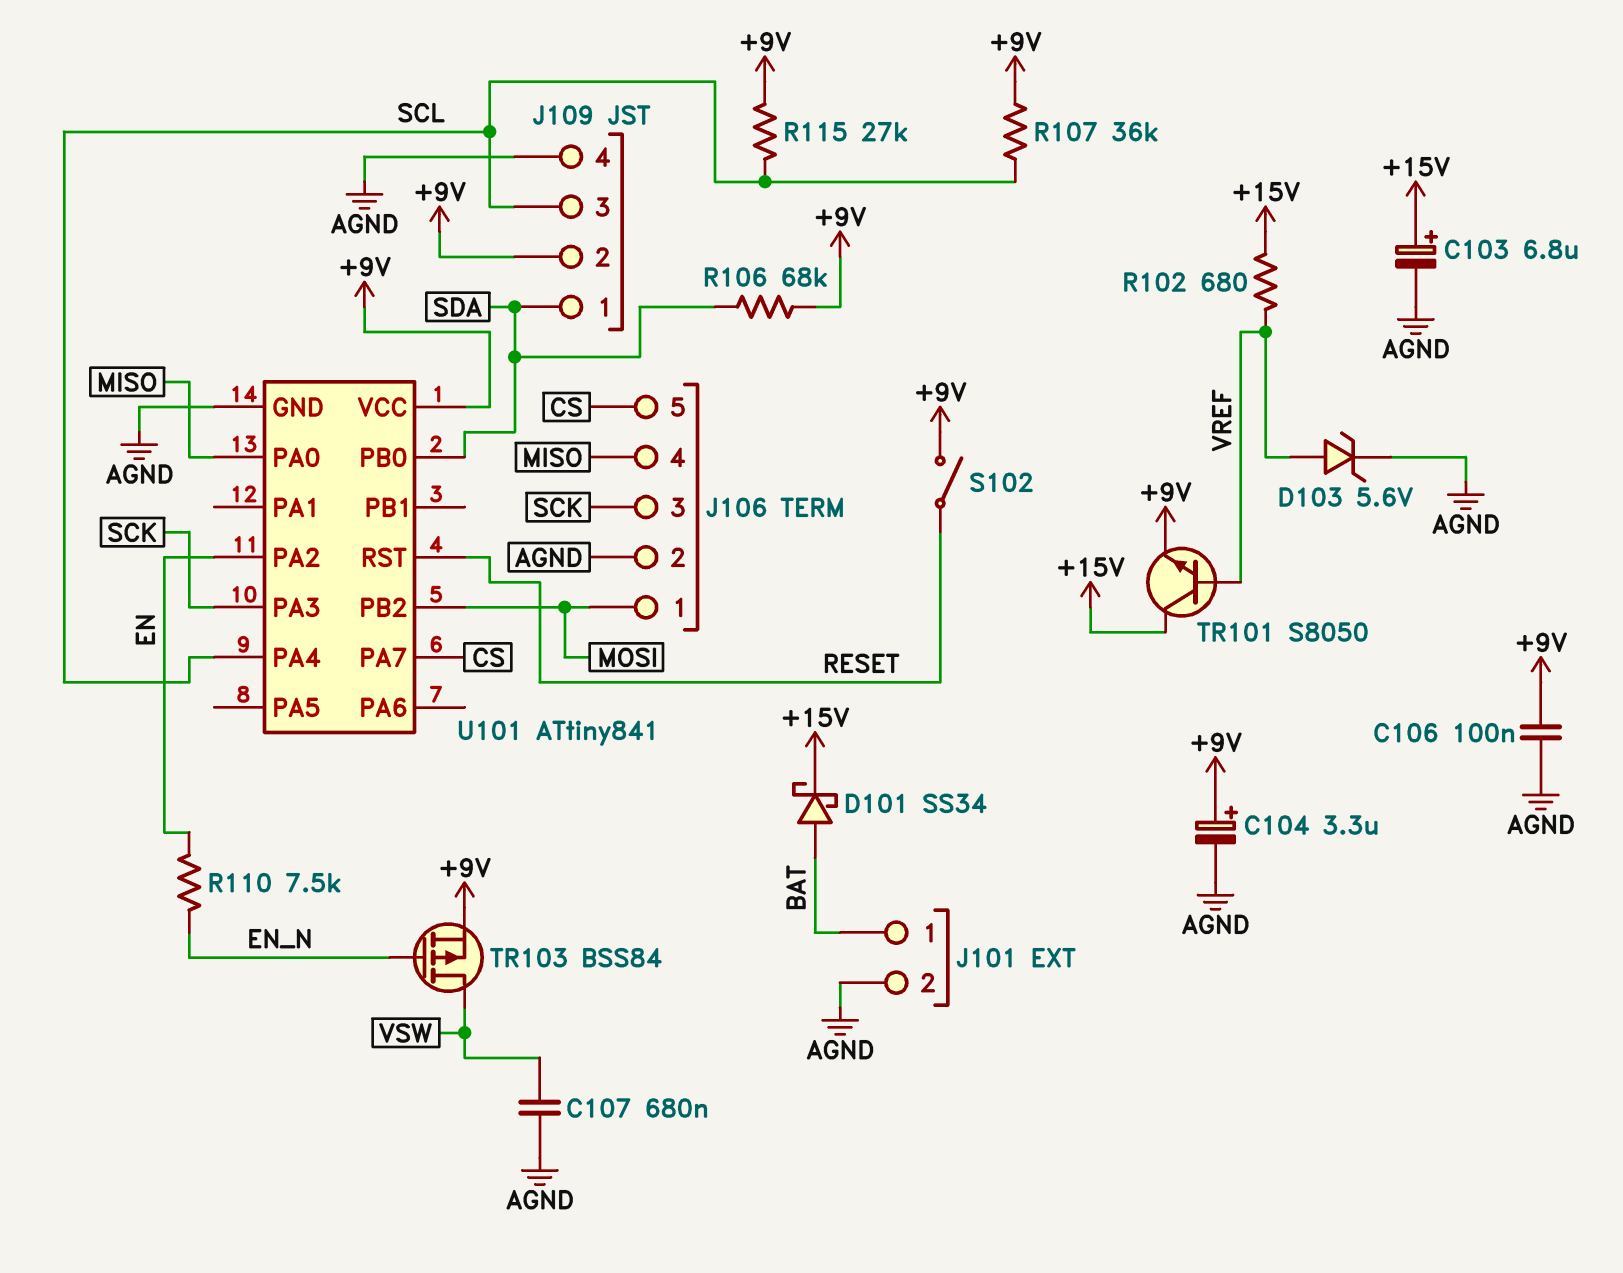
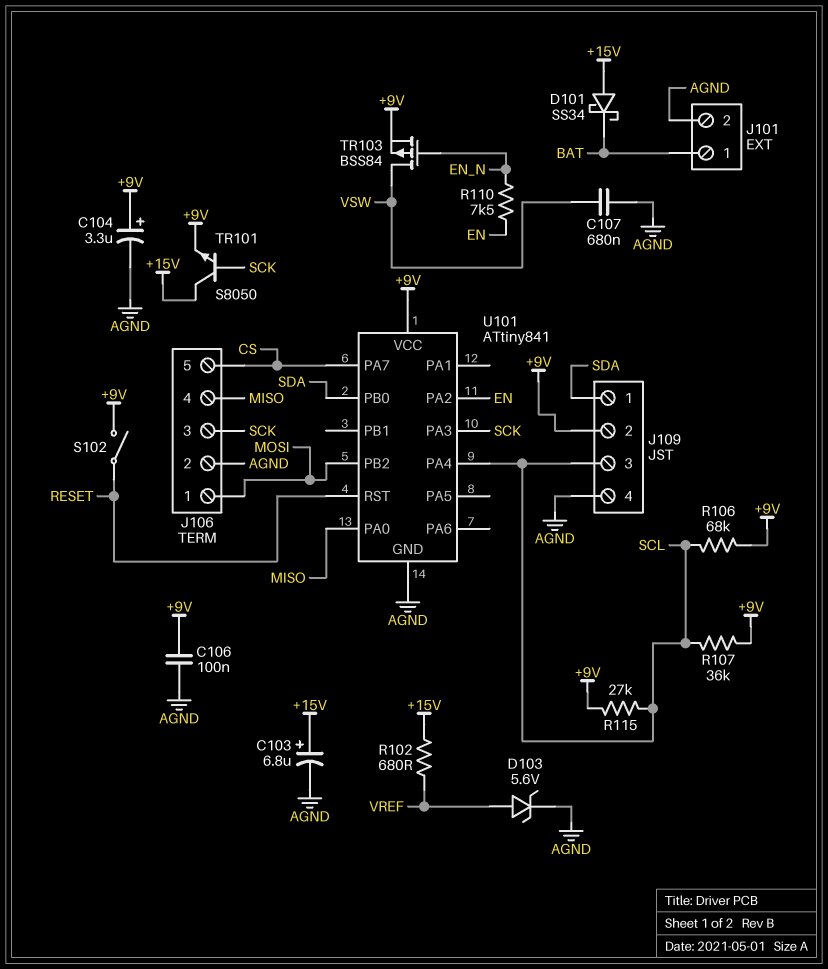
D101: schottky SS34 (A BAT, K +15V) -> schottky SS34 (A +15V, K BAT)
R106: 68k (+9V, SDA) -> 68k (+9V, SCL)
TR101: NPN S8050 (B VREF, C +15V, E +9V) -> NPN S8050 (B SCK, C +15V, E +9V)

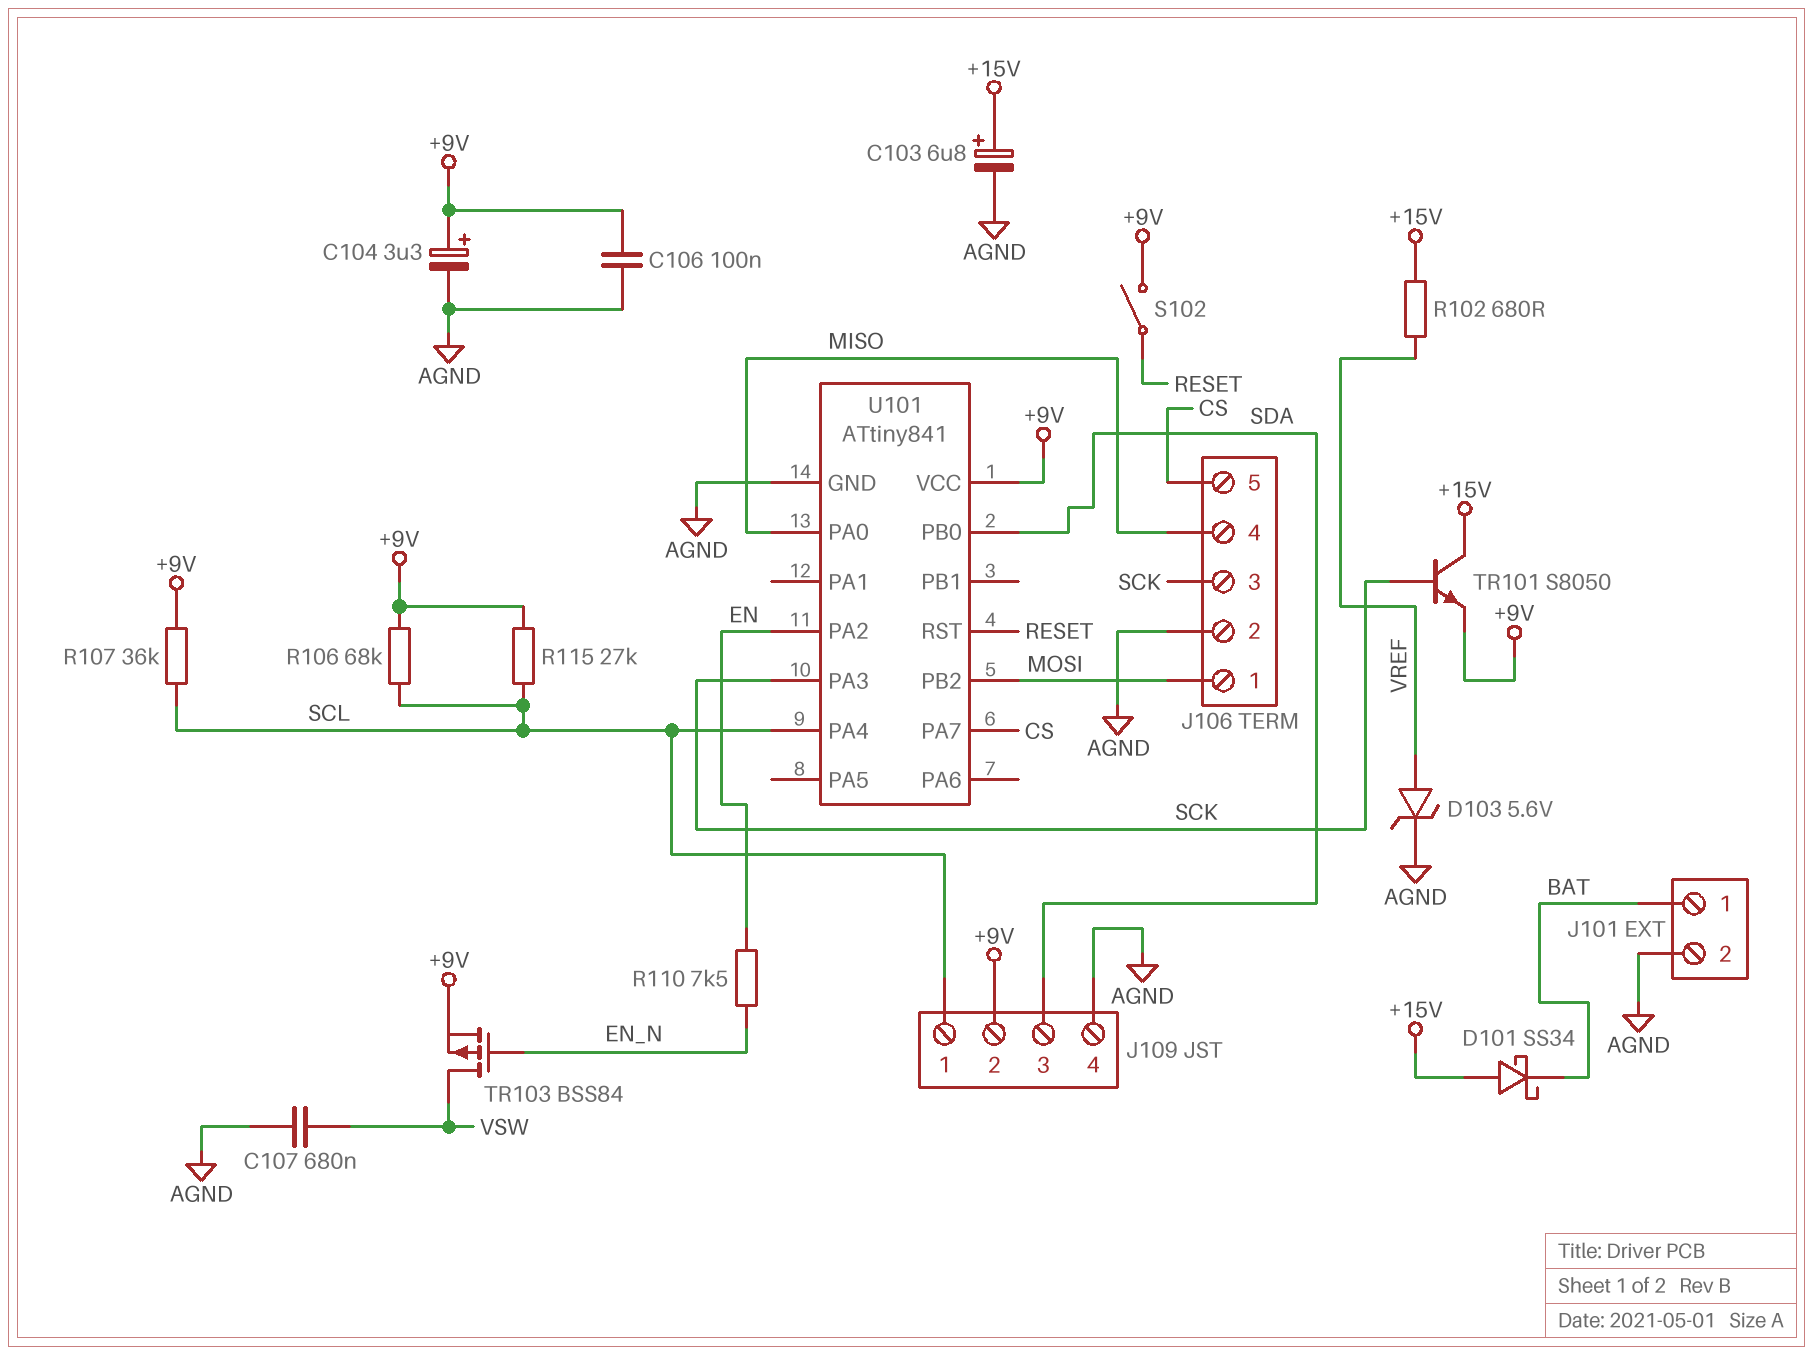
J109 pin 1: SDA -> SCL
J109 pin 3: SCL -> SDA

